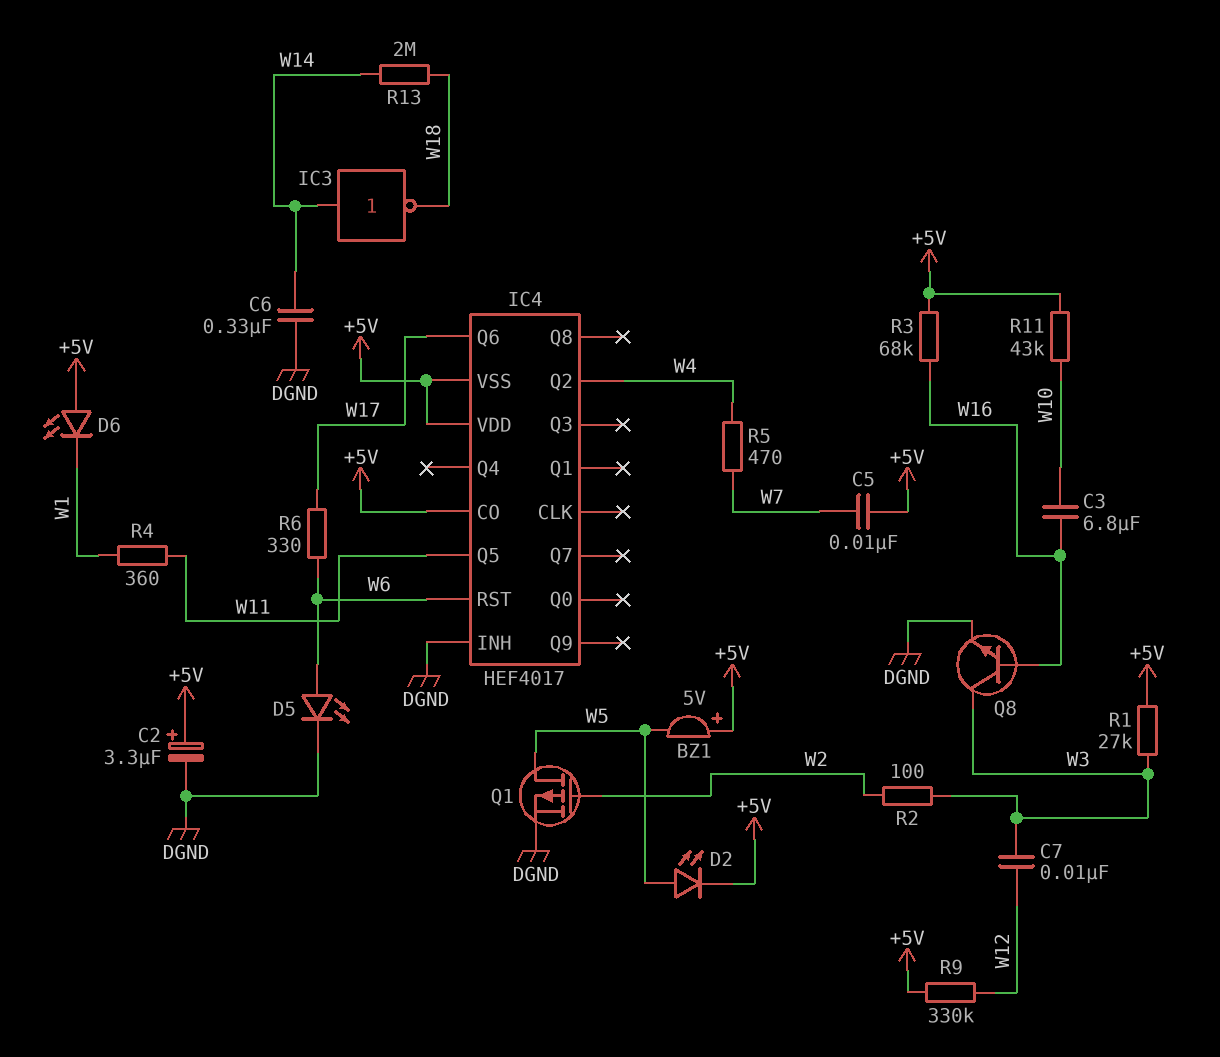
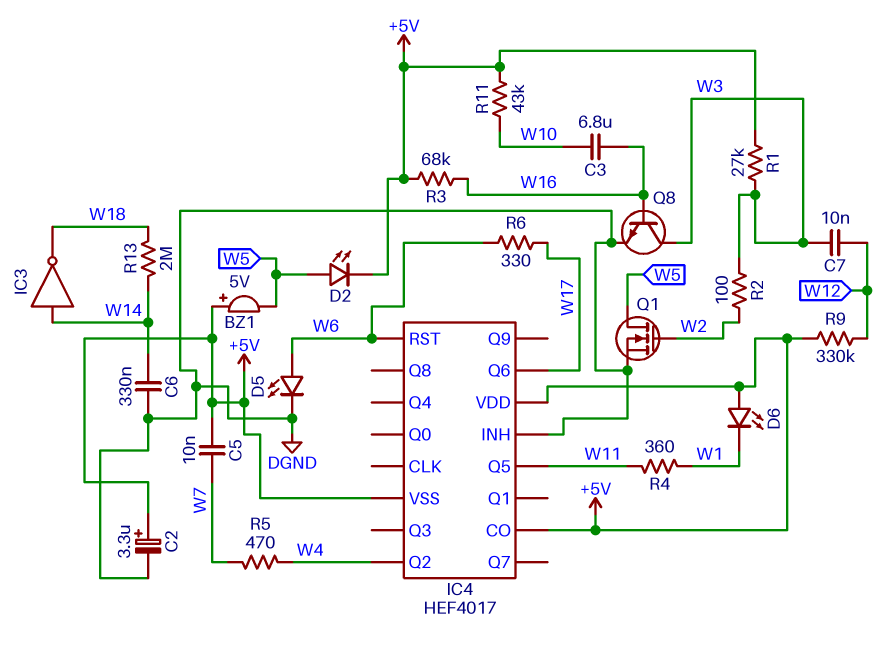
Q1: PMOS (G W2, D W5, S DGND) -> NMOS (G W2, D W5, S DGND)

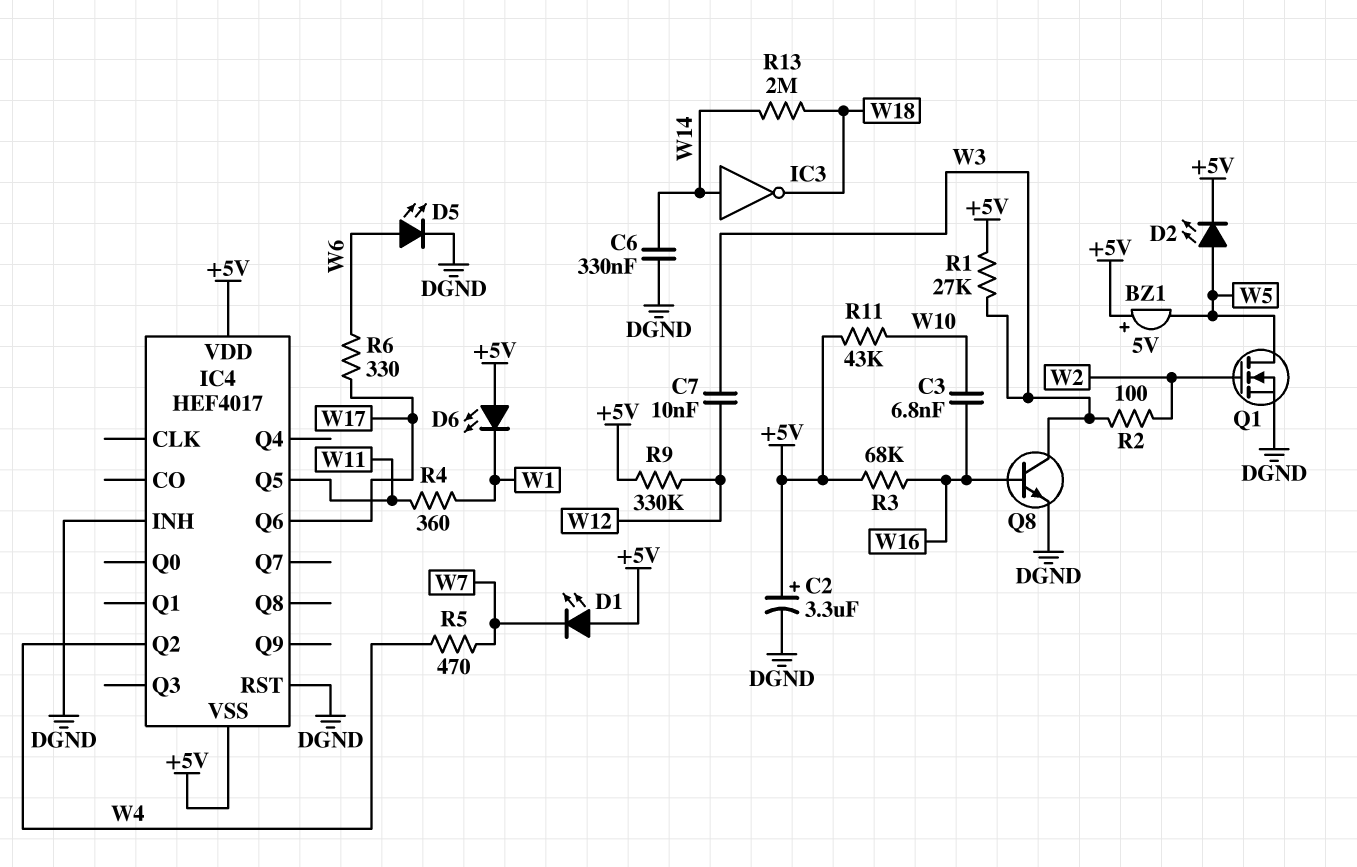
C3: 6.8uF (W10, W16) -> 6.8nF (W10, W16)
C5: 10nF (+5V, W7) -> none
D1: none -> LED (A +5V, K W7)
IC4 pin CO: +5V -> none
IC4 pin RST: W6 -> DGND

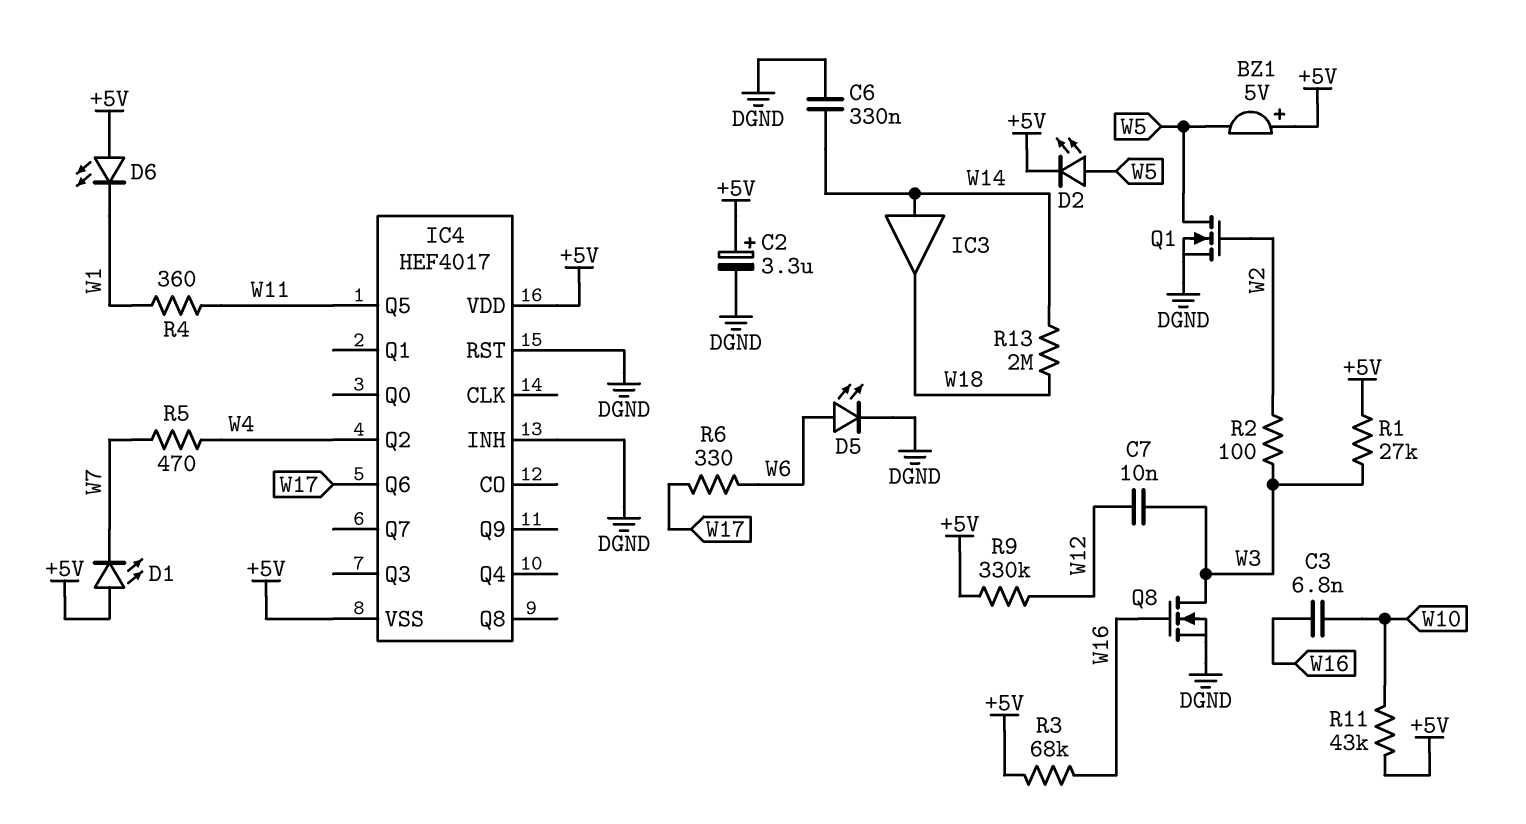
IC3: NOT (in W14, out W18) -> buffer (in W14, out W18)
Q8: NPN (B W16, C W3, E DGND) -> NMOS (G W16, D W3, S DGND)

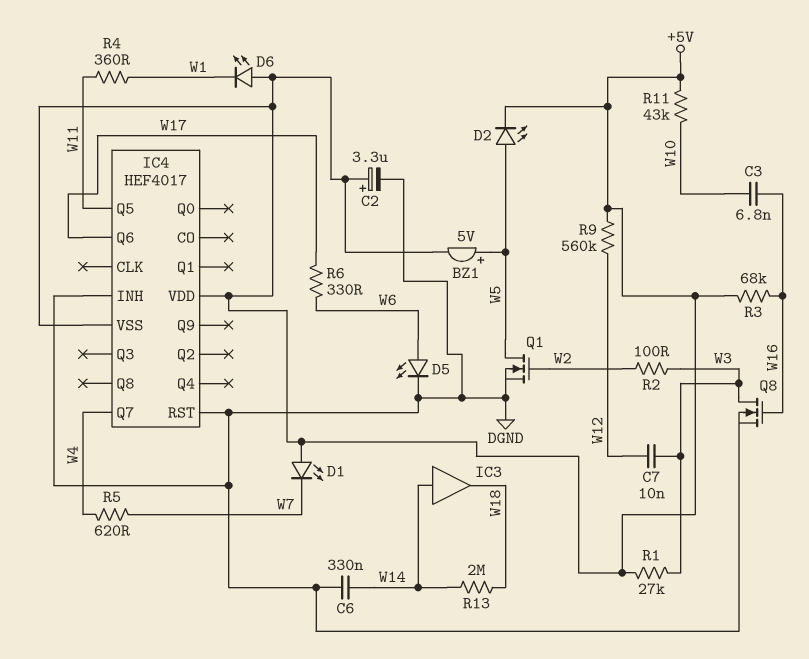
BZ1: buzzer 5V (plus +5V, minus W5) -> buzzer 5V (plus W5, minus +5V)
IC4 pin Q2: W4 -> none
IC4 pin Q7: none -> W4
R5: 470 (W4, W7) -> 620 (W4, W7)
R9: 330k (+5V, W12) -> 560k (+5V, W12)

